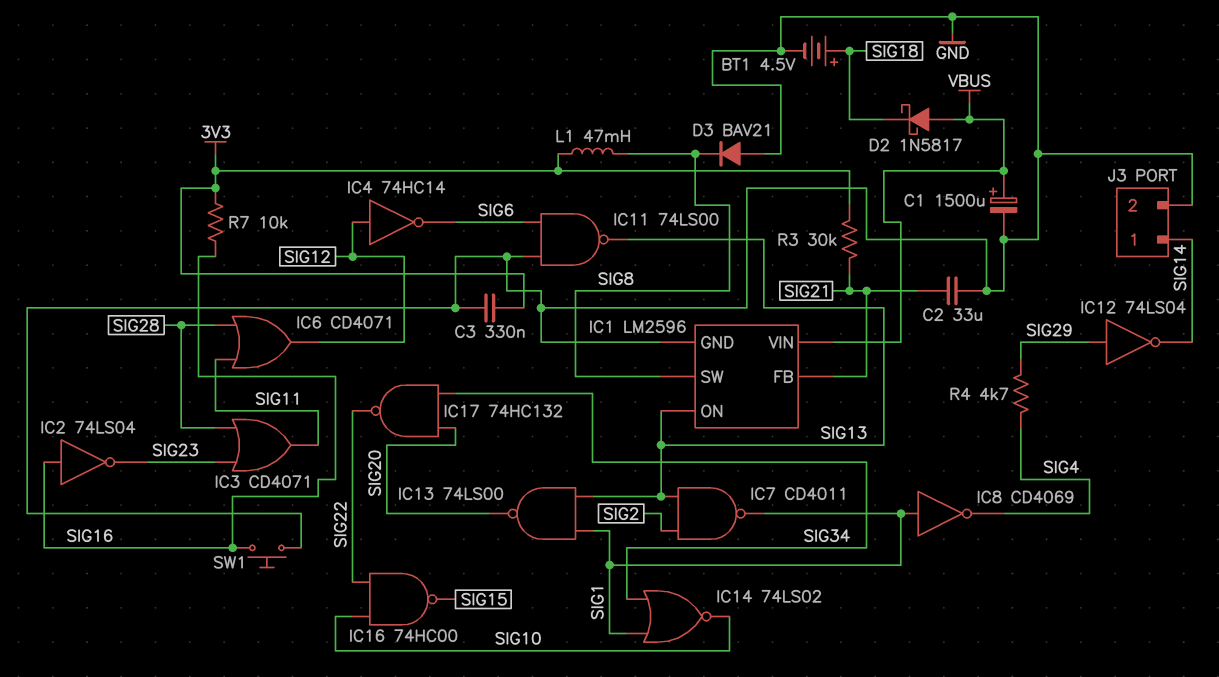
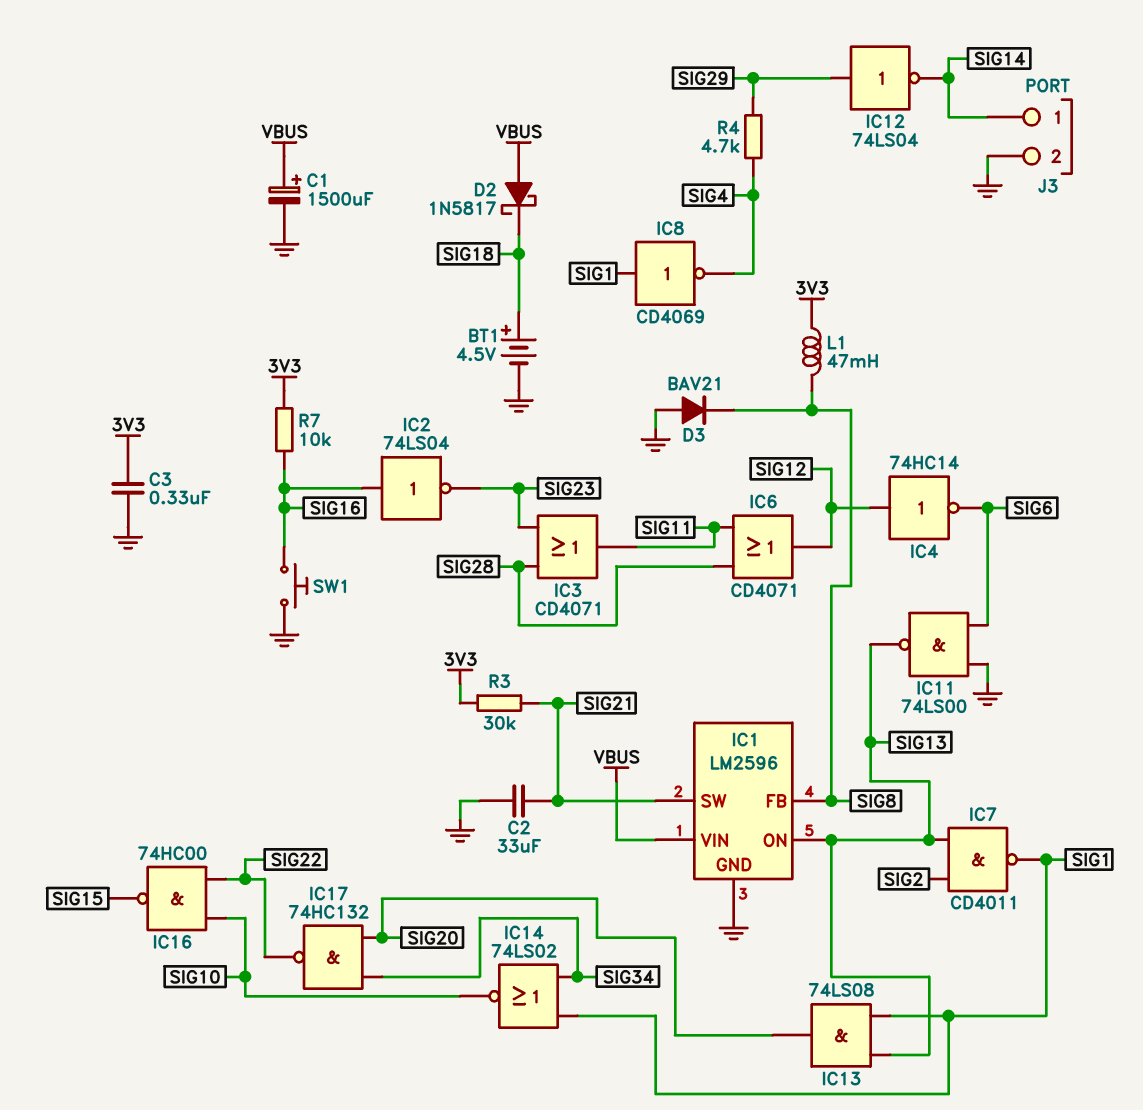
IC1 pin FB: SIG21 -> SIG8
IC1 pin SW: SIG8 -> SIG21
IC13: NAND 74LS00 (in SIG1, in SIG13, out SIG20) -> AND 74LS08 (in SIG1, in SIG13, out SIG20)

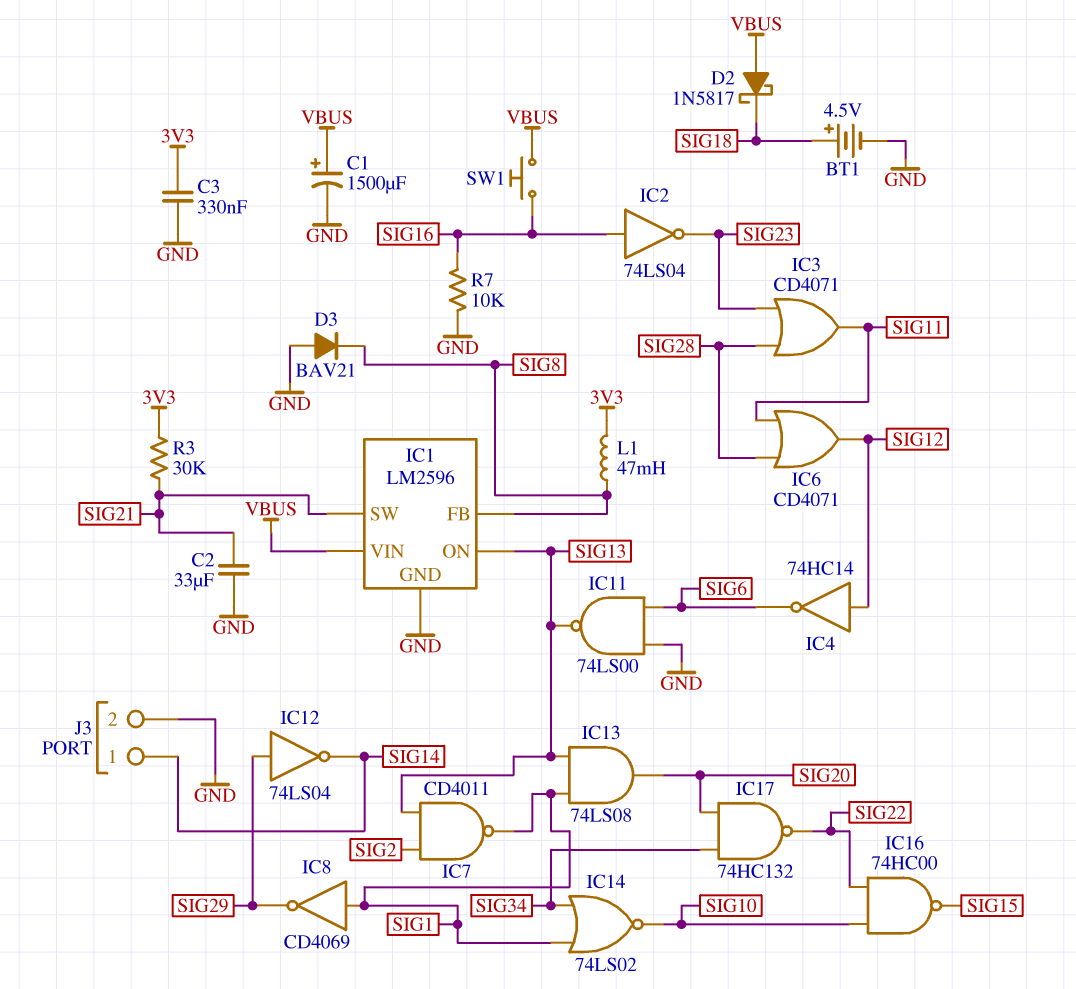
IC8: NOT CD4069 (in SIG1, out SIG4) -> NOT CD4069 (in SIG1, out SIG29)
R4: 4.7k (SIG4, SIG29) -> none
R7: 10k (3V3, SIG16) -> 10k (GND, SIG16)
SW1: button (GND, SIG16) -> button (SIG16, VBUS)

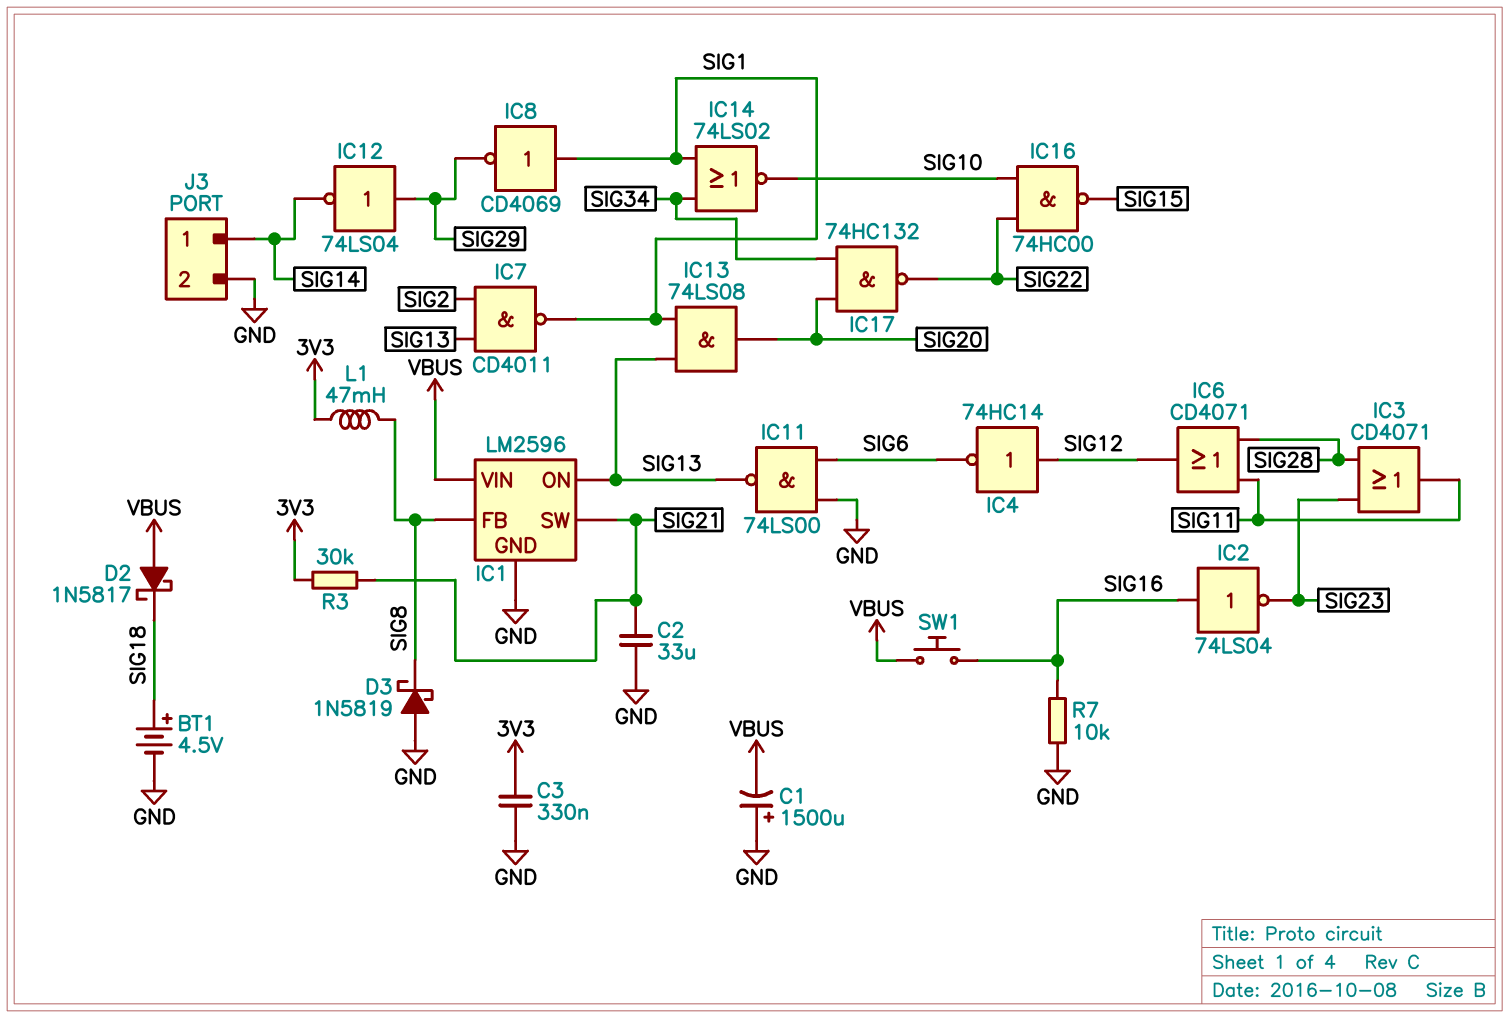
C1: 1500uF (plus VBUS, minus GND) -> 1500uF (plus GND, minus VBUS)
D3: diode BAV21 (A GND, K SIG8) -> schottky 1N5819 (A GND, K SIG8)

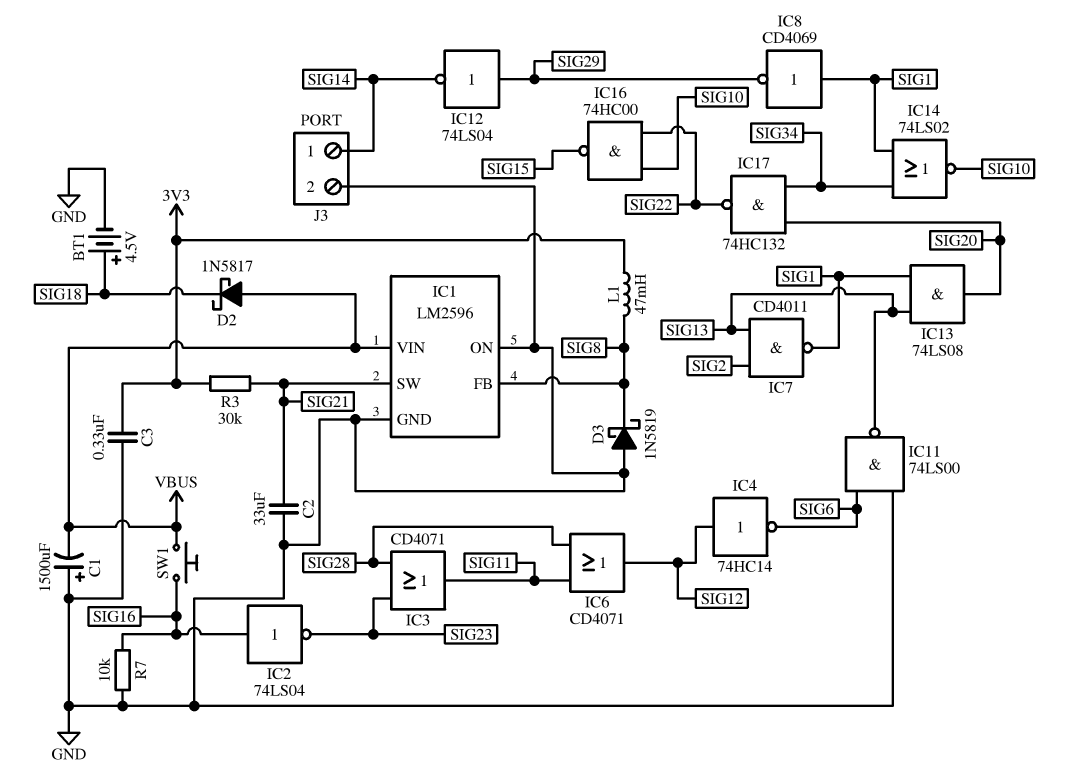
IC1 pin ON: SIG13 -> GND

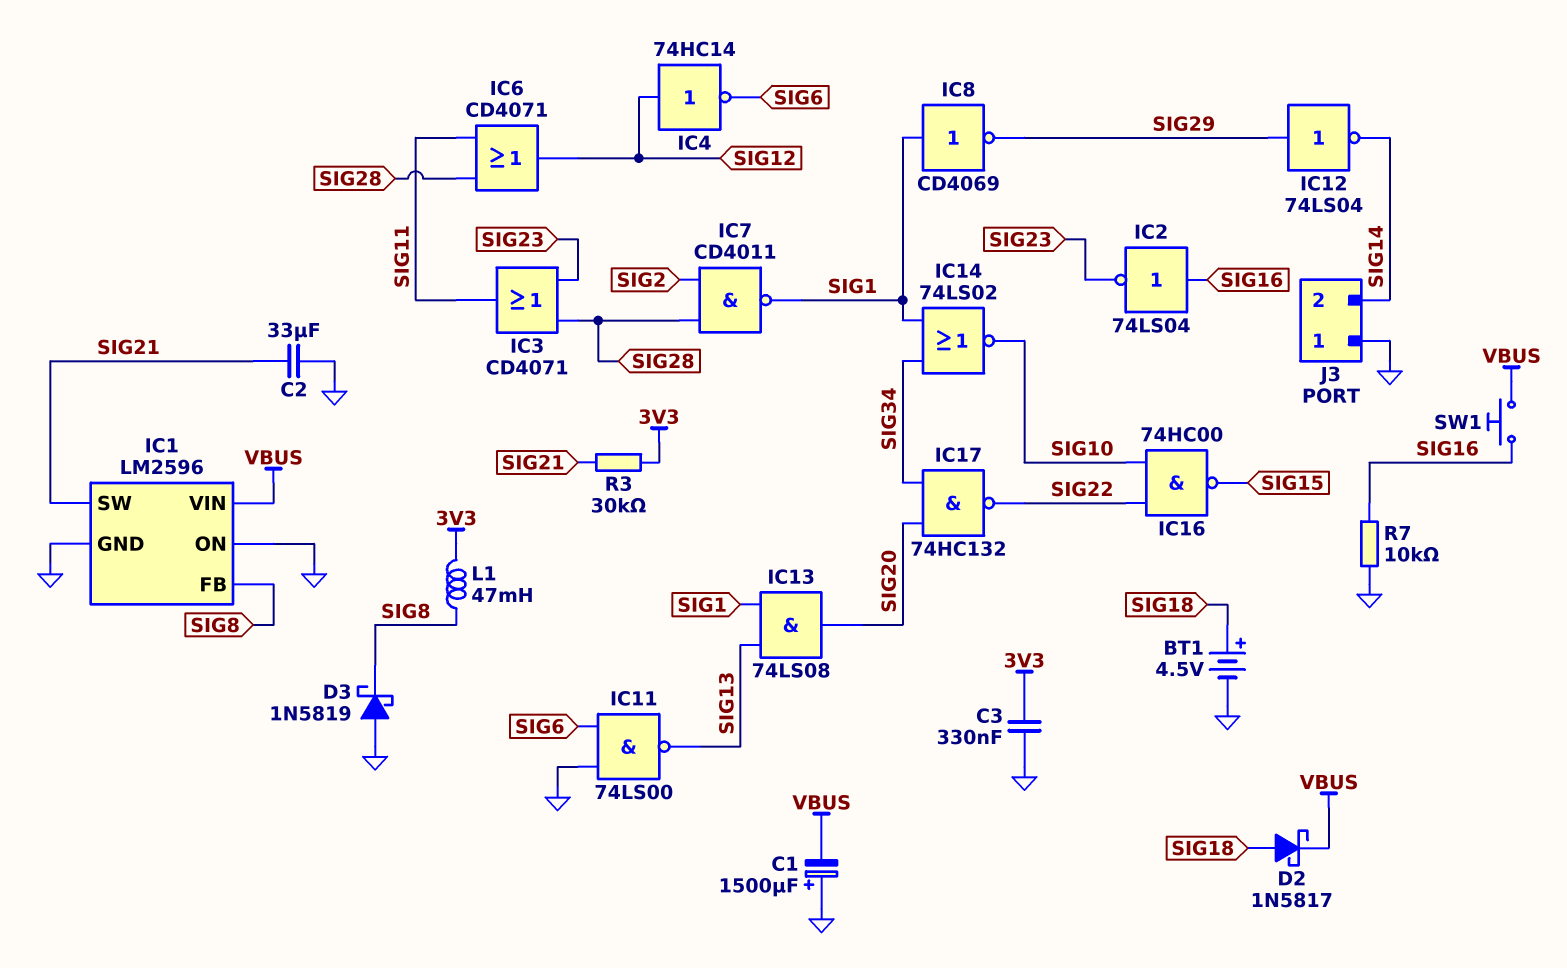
D2: schottky 1N5817 (A VBUS, K SIG18) -> schottky 1N5817 (A SIG18, K VBUS)
IC7: NAND CD4011 (in SIG2, in SIG13, out SIG1) -> NAND CD4011 (in SIG2, in SIG28, out SIG1)
J3 pin 1: SIG14 -> GND
J3 pin 2: GND -> SIG14

